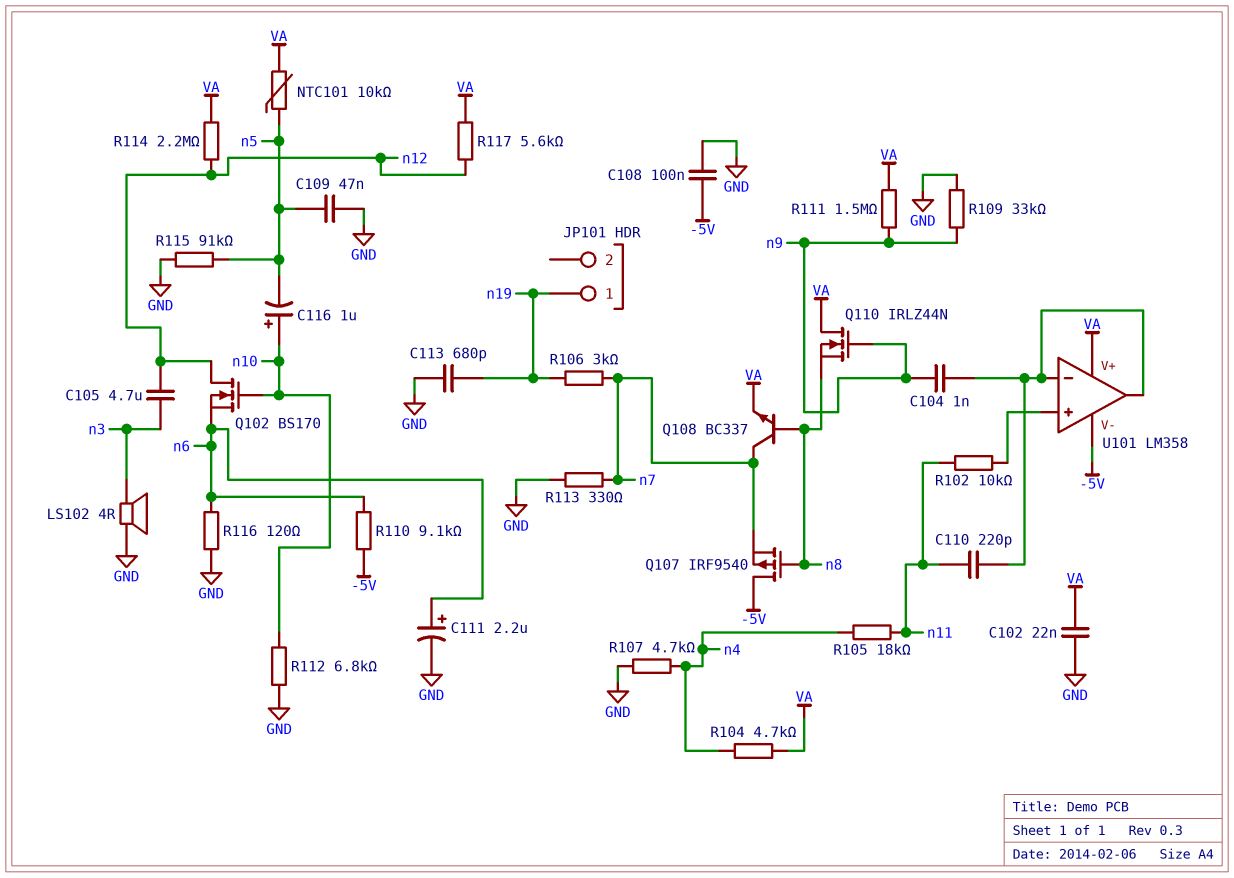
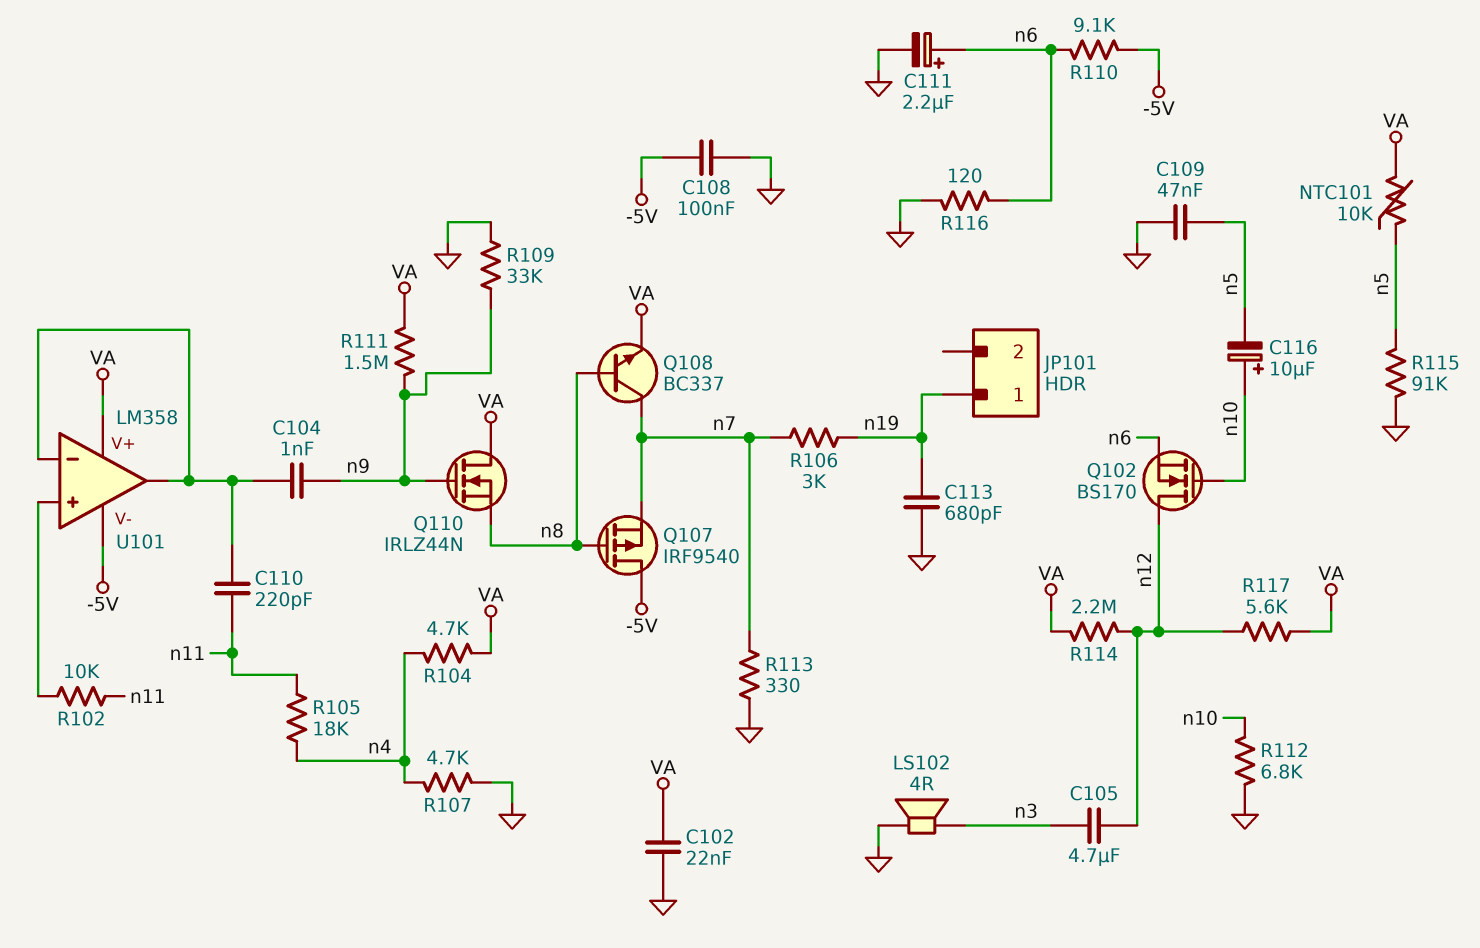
C116: 1uF (plus n10, minus n5) -> 10uF (plus n10, minus n5)

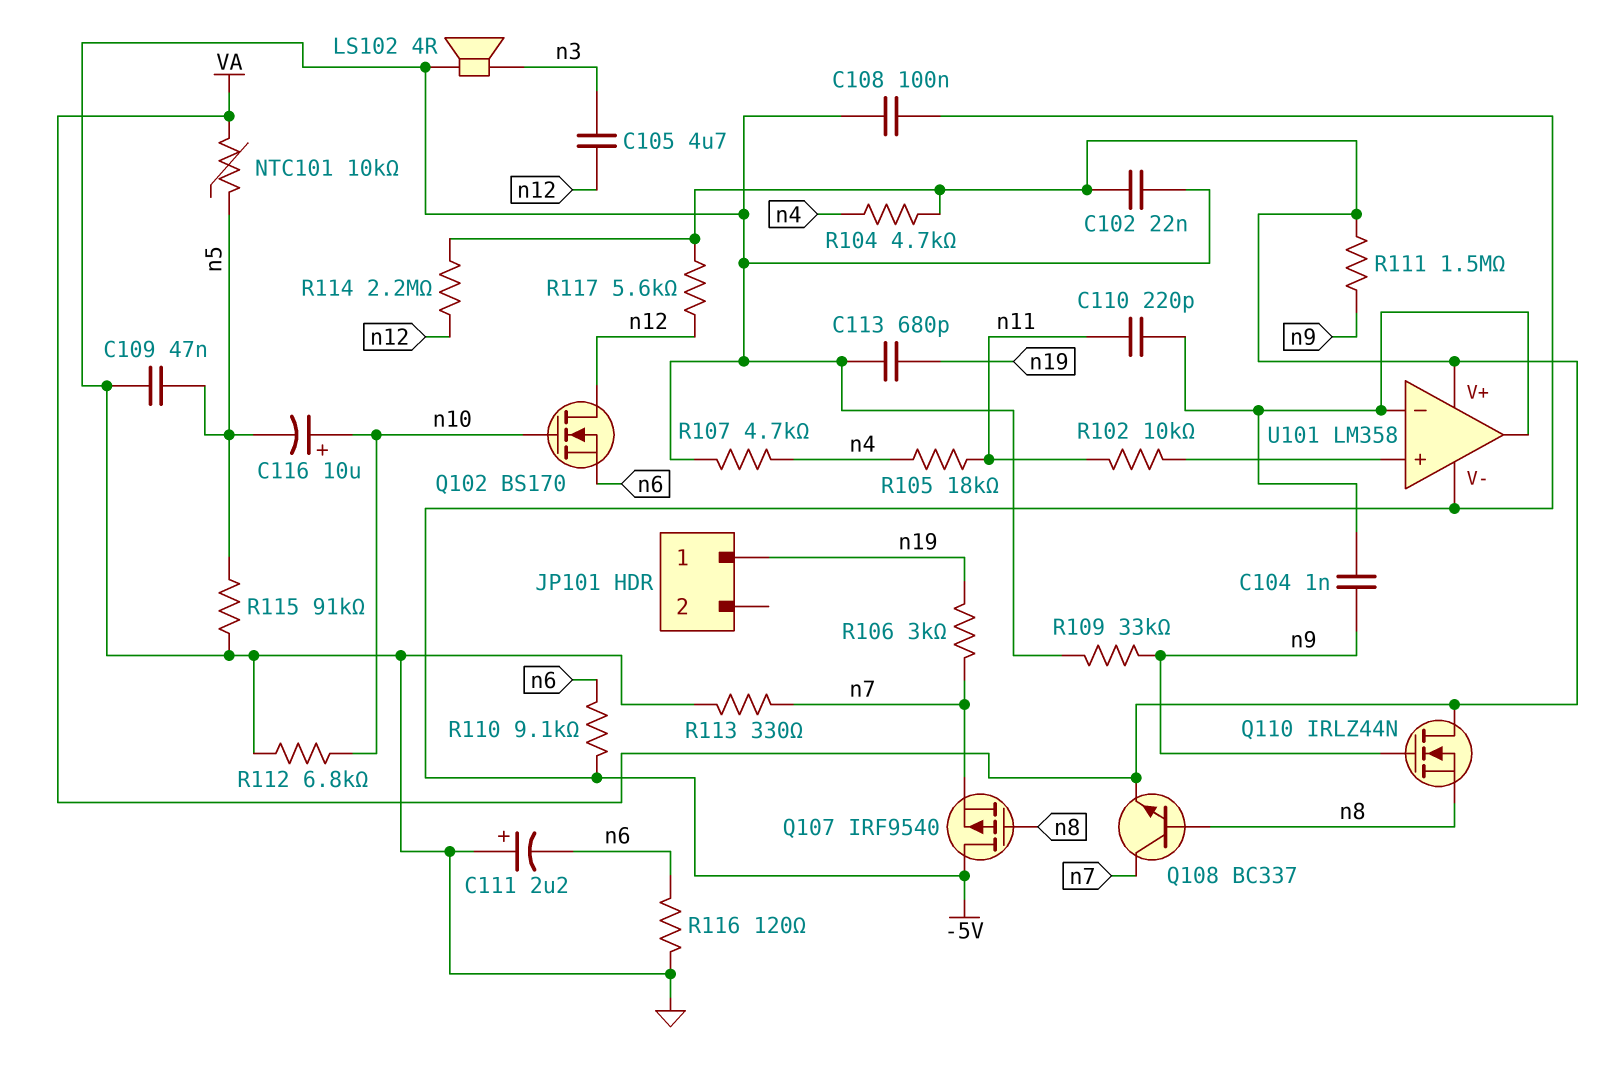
C111: 2.2uF (plus n6, minus GND) -> 2.2uF (plus GND, minus n6)

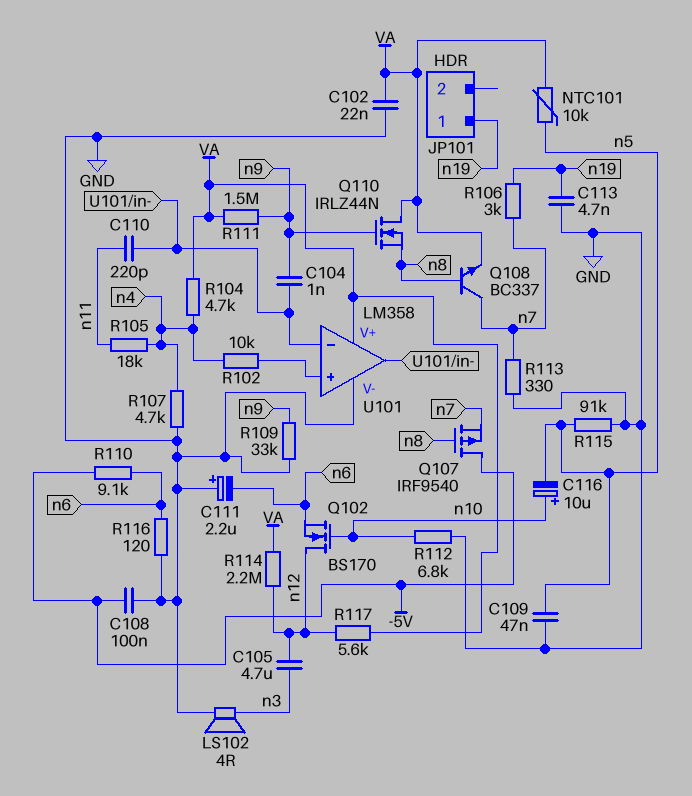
C113: 680pF (GND, n19) -> 4.7nF (GND, n19)
R102: 10k (U101/in+, n11) -> 10k (U101/in+, n4)
U101 pin V-: -5V -> GND

